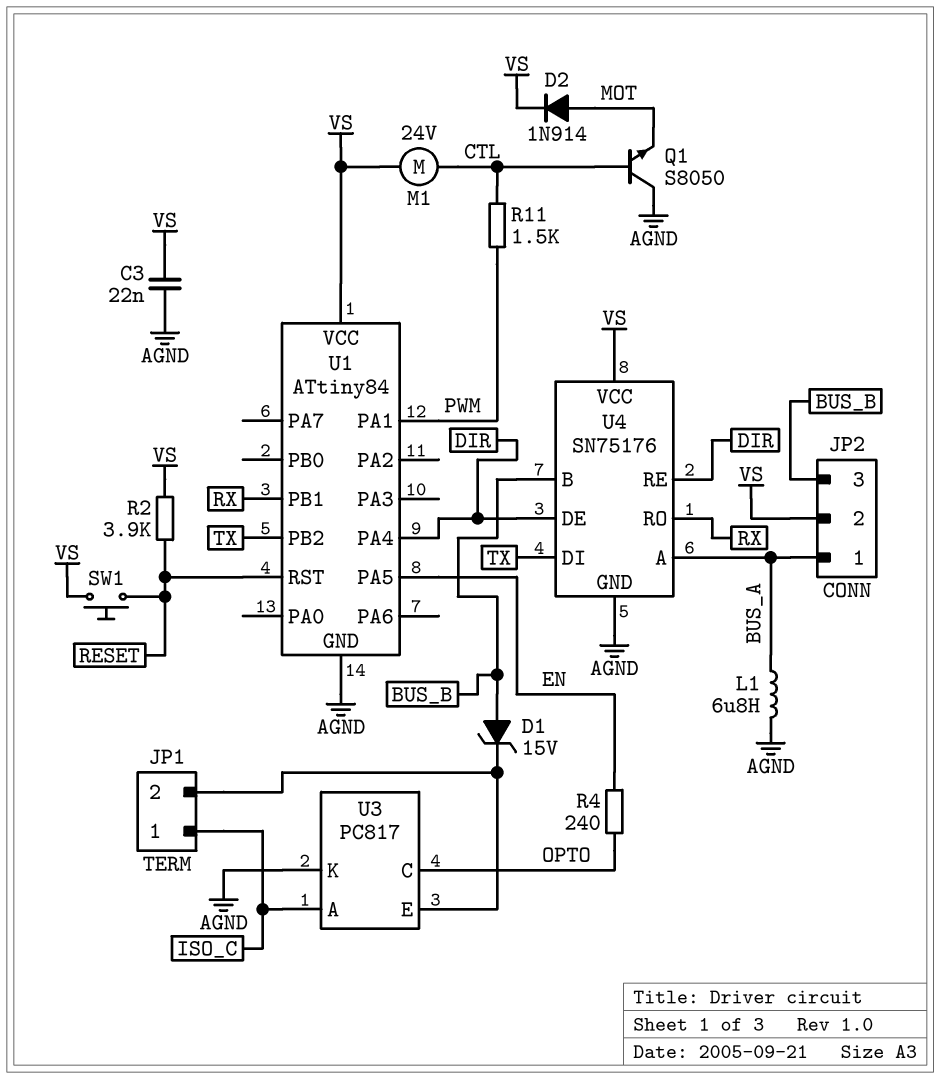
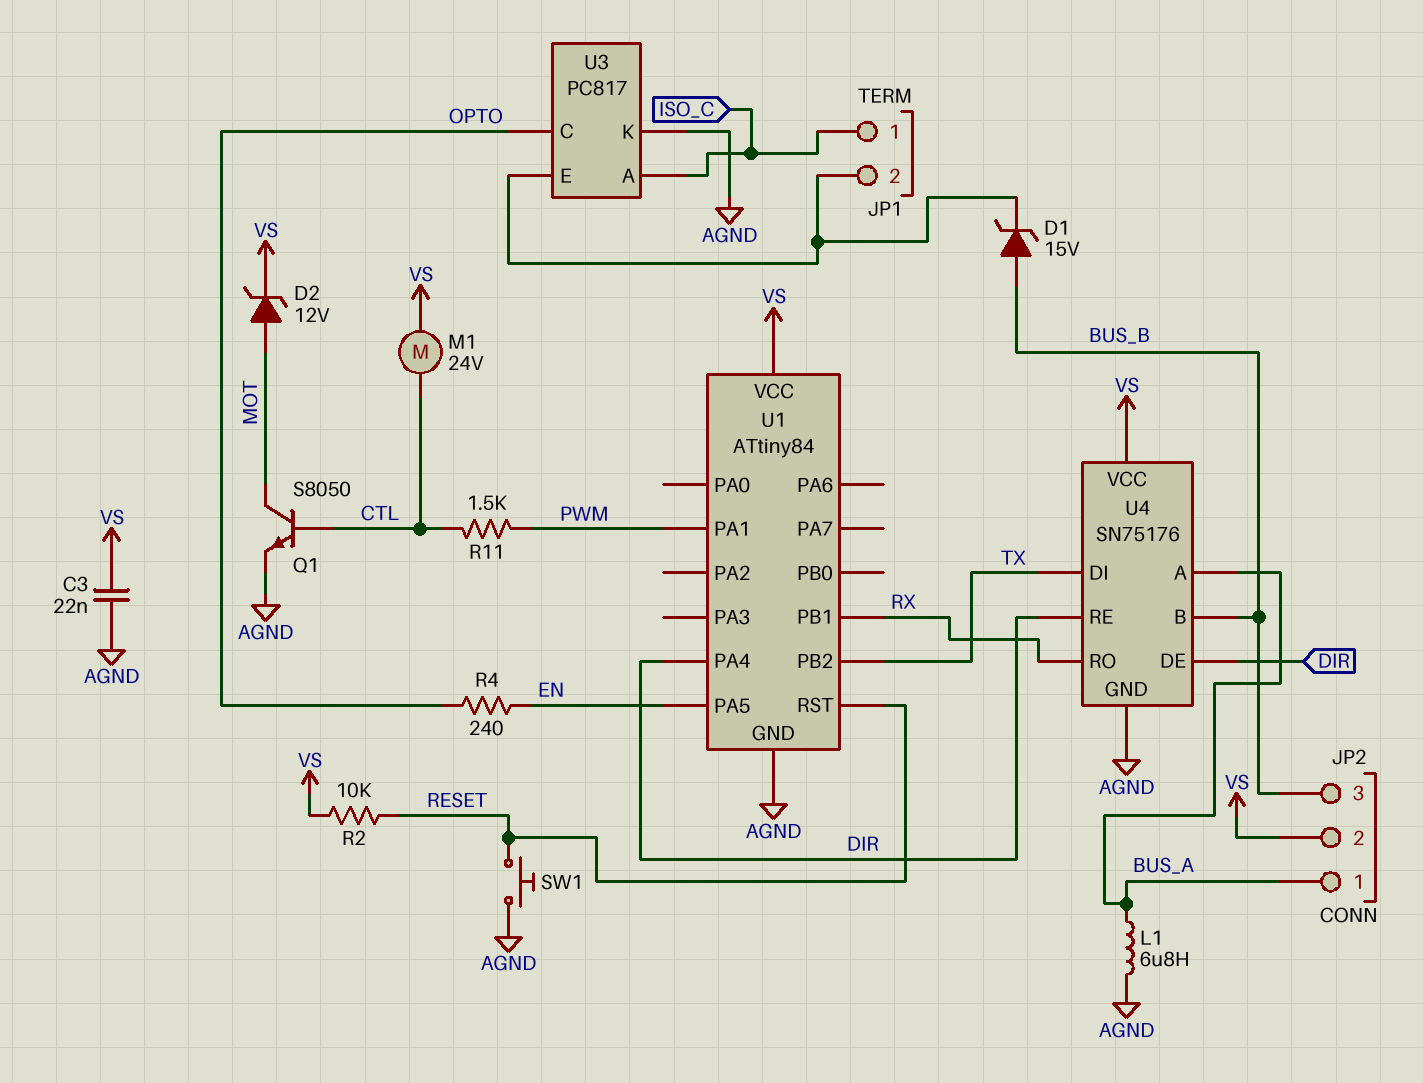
D2: diode 1N914 (A MOT, K VS) -> zener 12V (A MOT, K VS)
Q1: NPN S8050 (B CTL, C AGND, E MOT) -> NPN S8050 (B CTL, C MOT, E AGND)
R2: 3.9k (RESET, VS) -> 10k (RESET, VS)
SW1: button (RESET, VS) -> button (AGND, RESET)

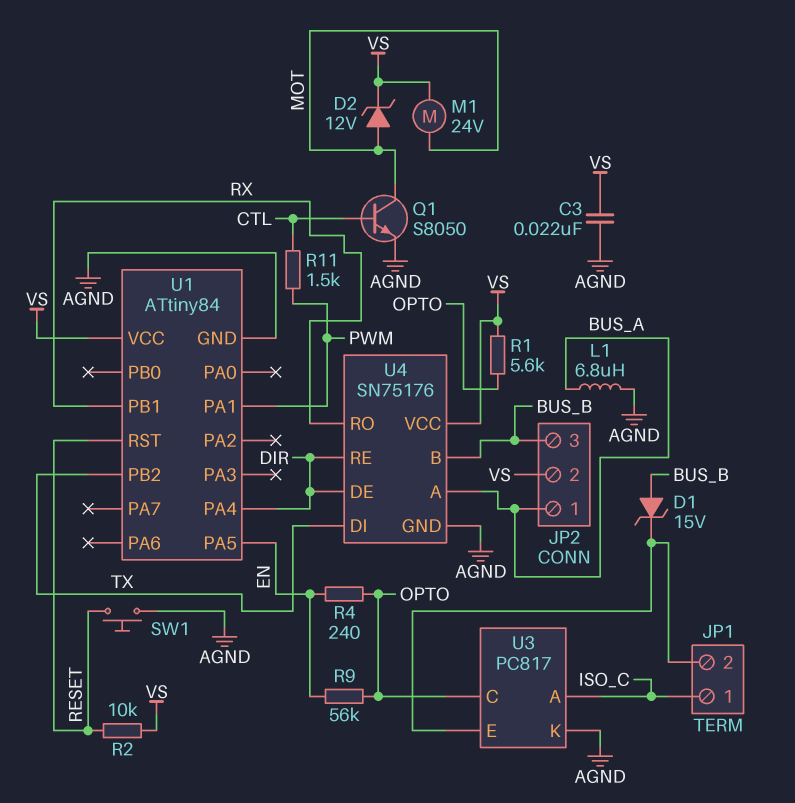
M1: motor 24V (CTL, VS) -> motor 24V (MOT, VS)
R1: none -> 5.6k (OPTO, VS)
R9: none -> 56k (EN, OPTO)

